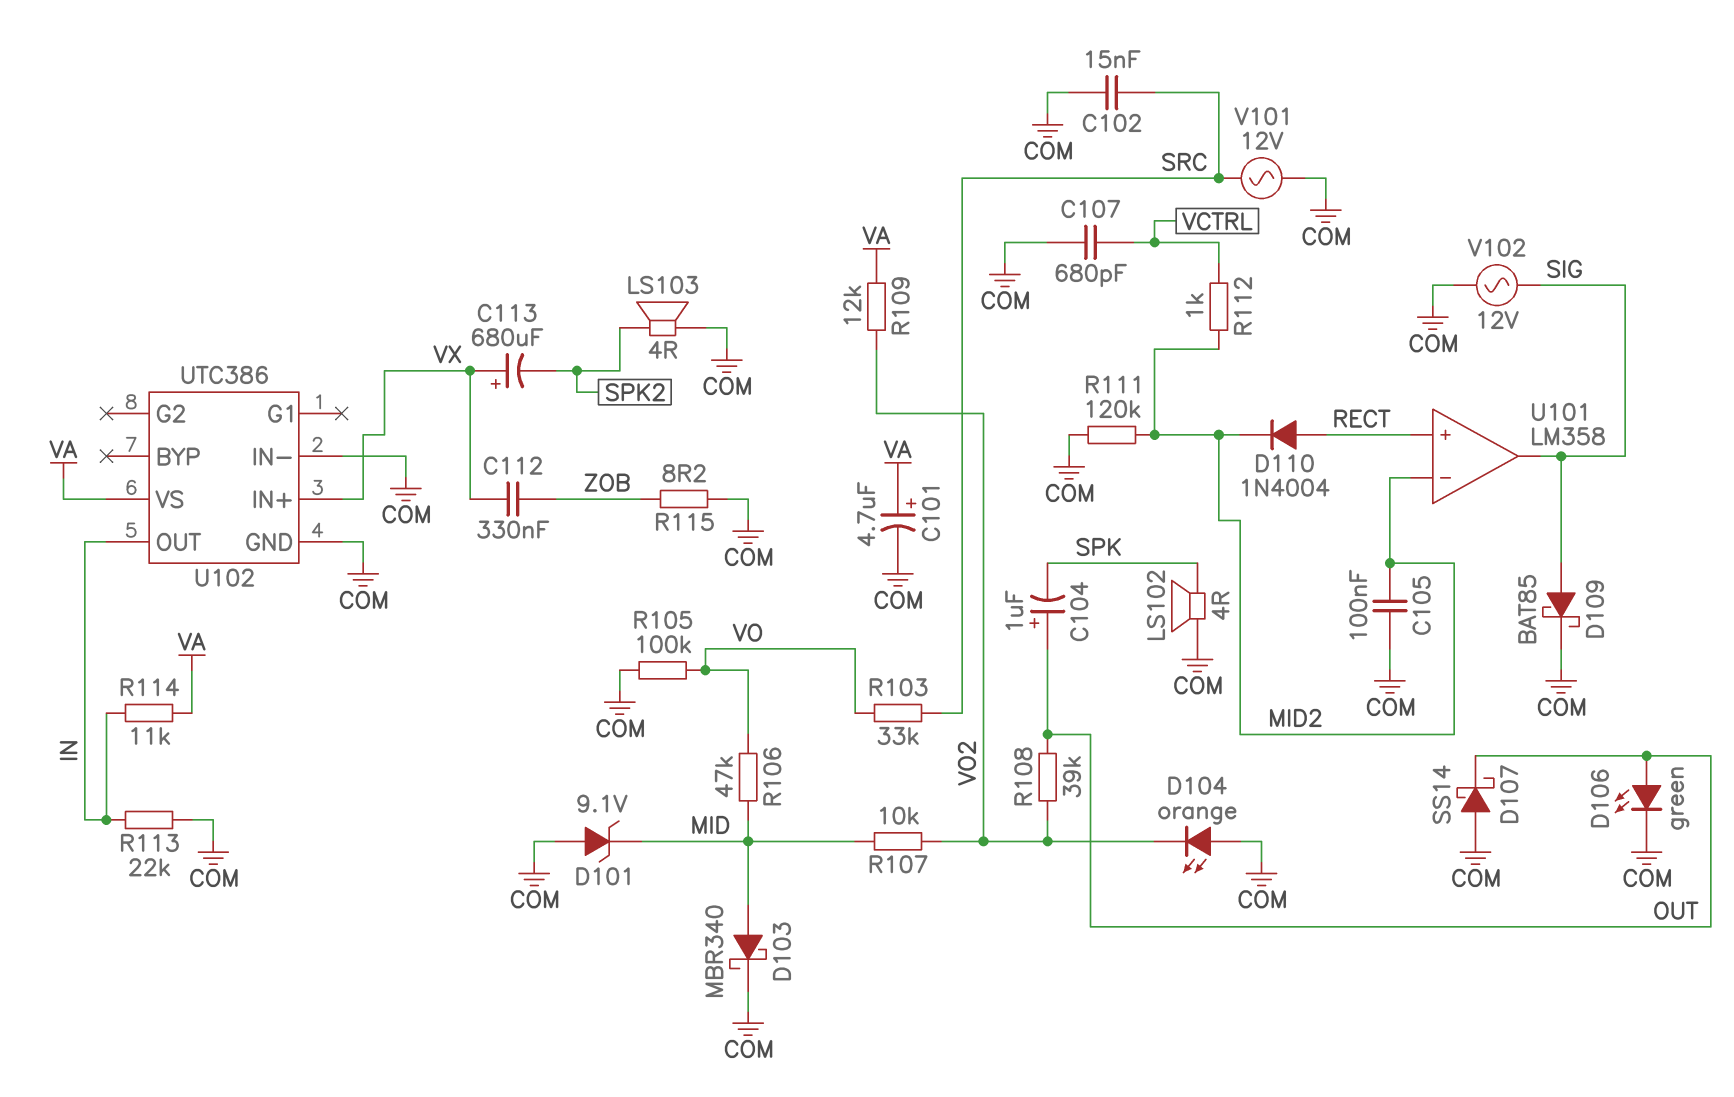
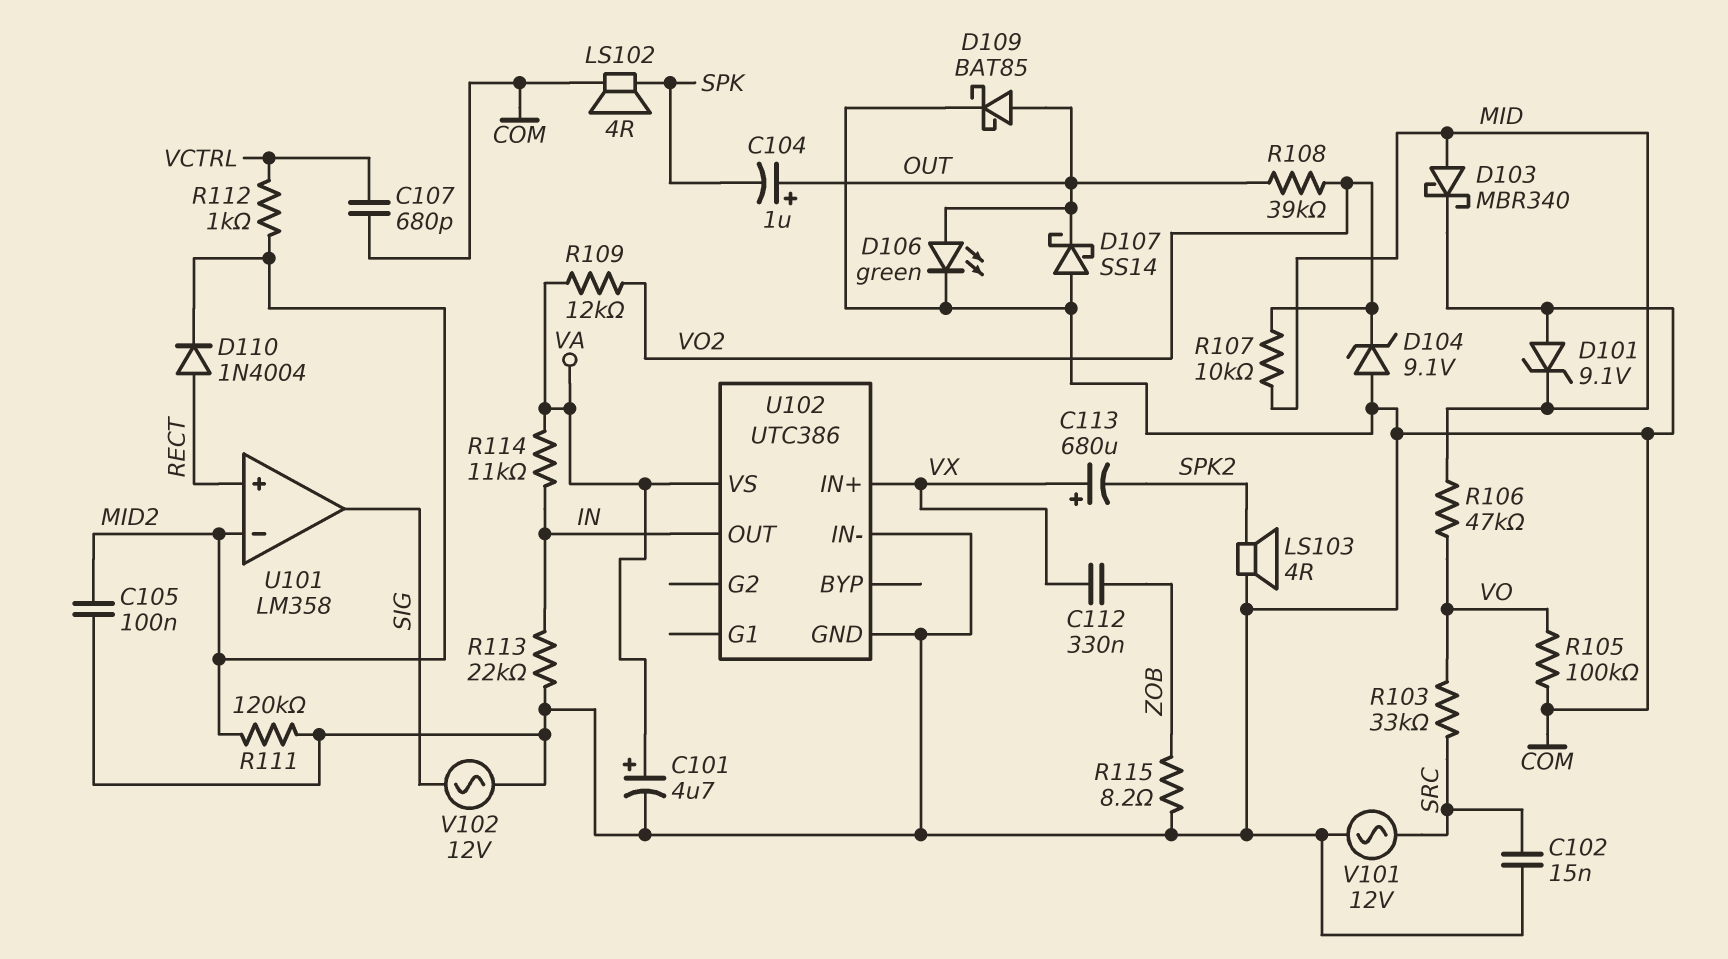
D104: LED orange (A COM, K VO2) -> zener 9.1V (A COM, K VO2)
D109: schottky BAT85 (A SIG, K COM) -> schottky BAT85 (A OUT, K COM)

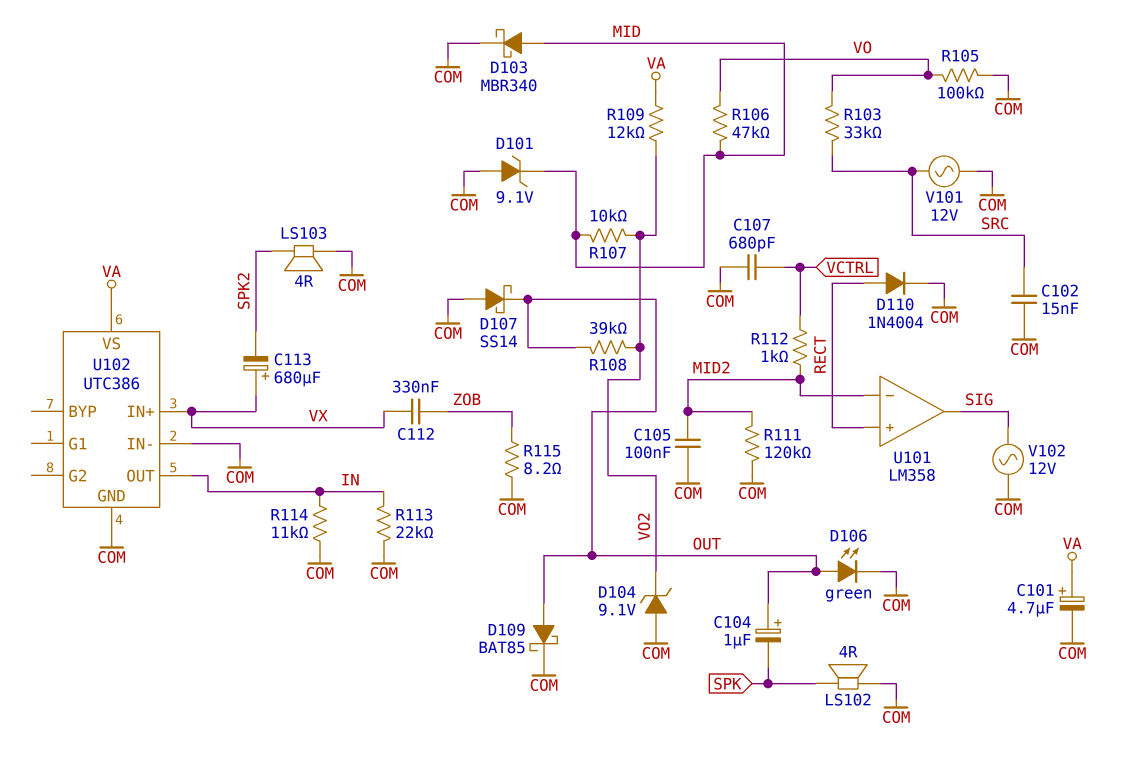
D110: diode 1N4004 (A RECT, K MID2) -> diode 1N4004 (A RECT, K COM)
R114: 11k (IN, VA) -> 11k (COM, IN)

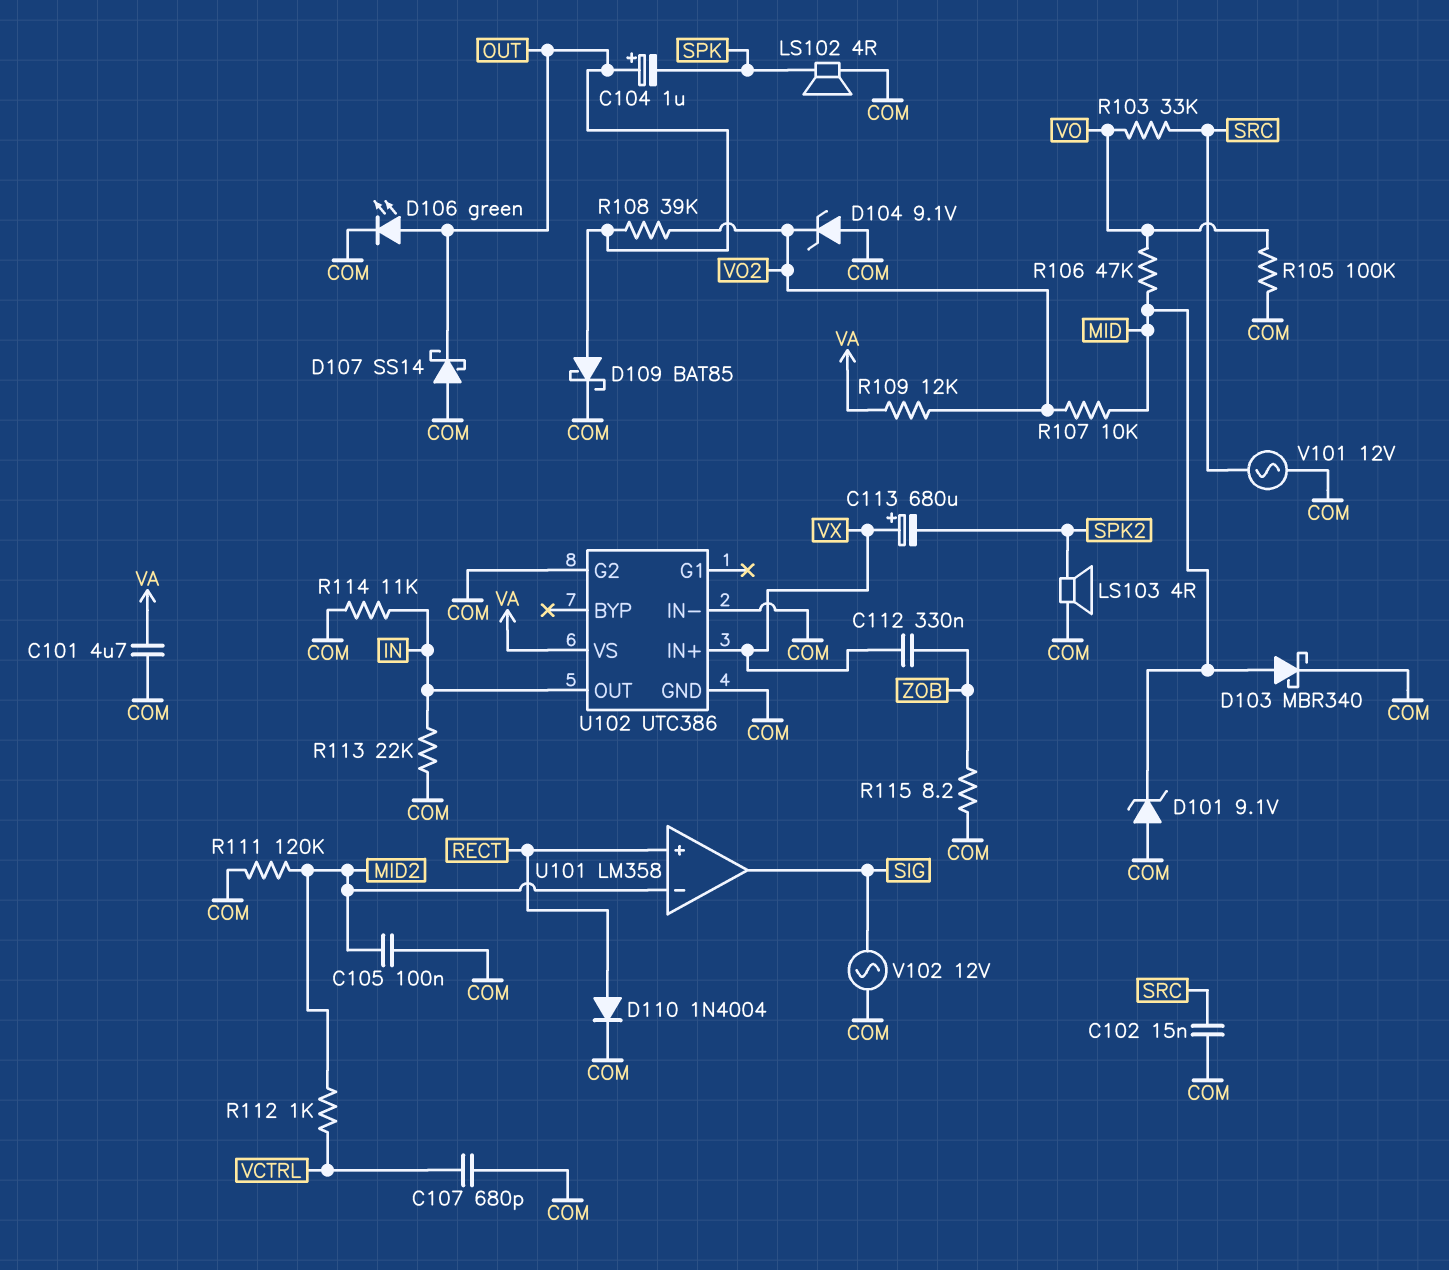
C101: 4.7uF (plus VA, minus COM) -> 4.7uF (COM, VA)
U102 pin G2: none -> COM

